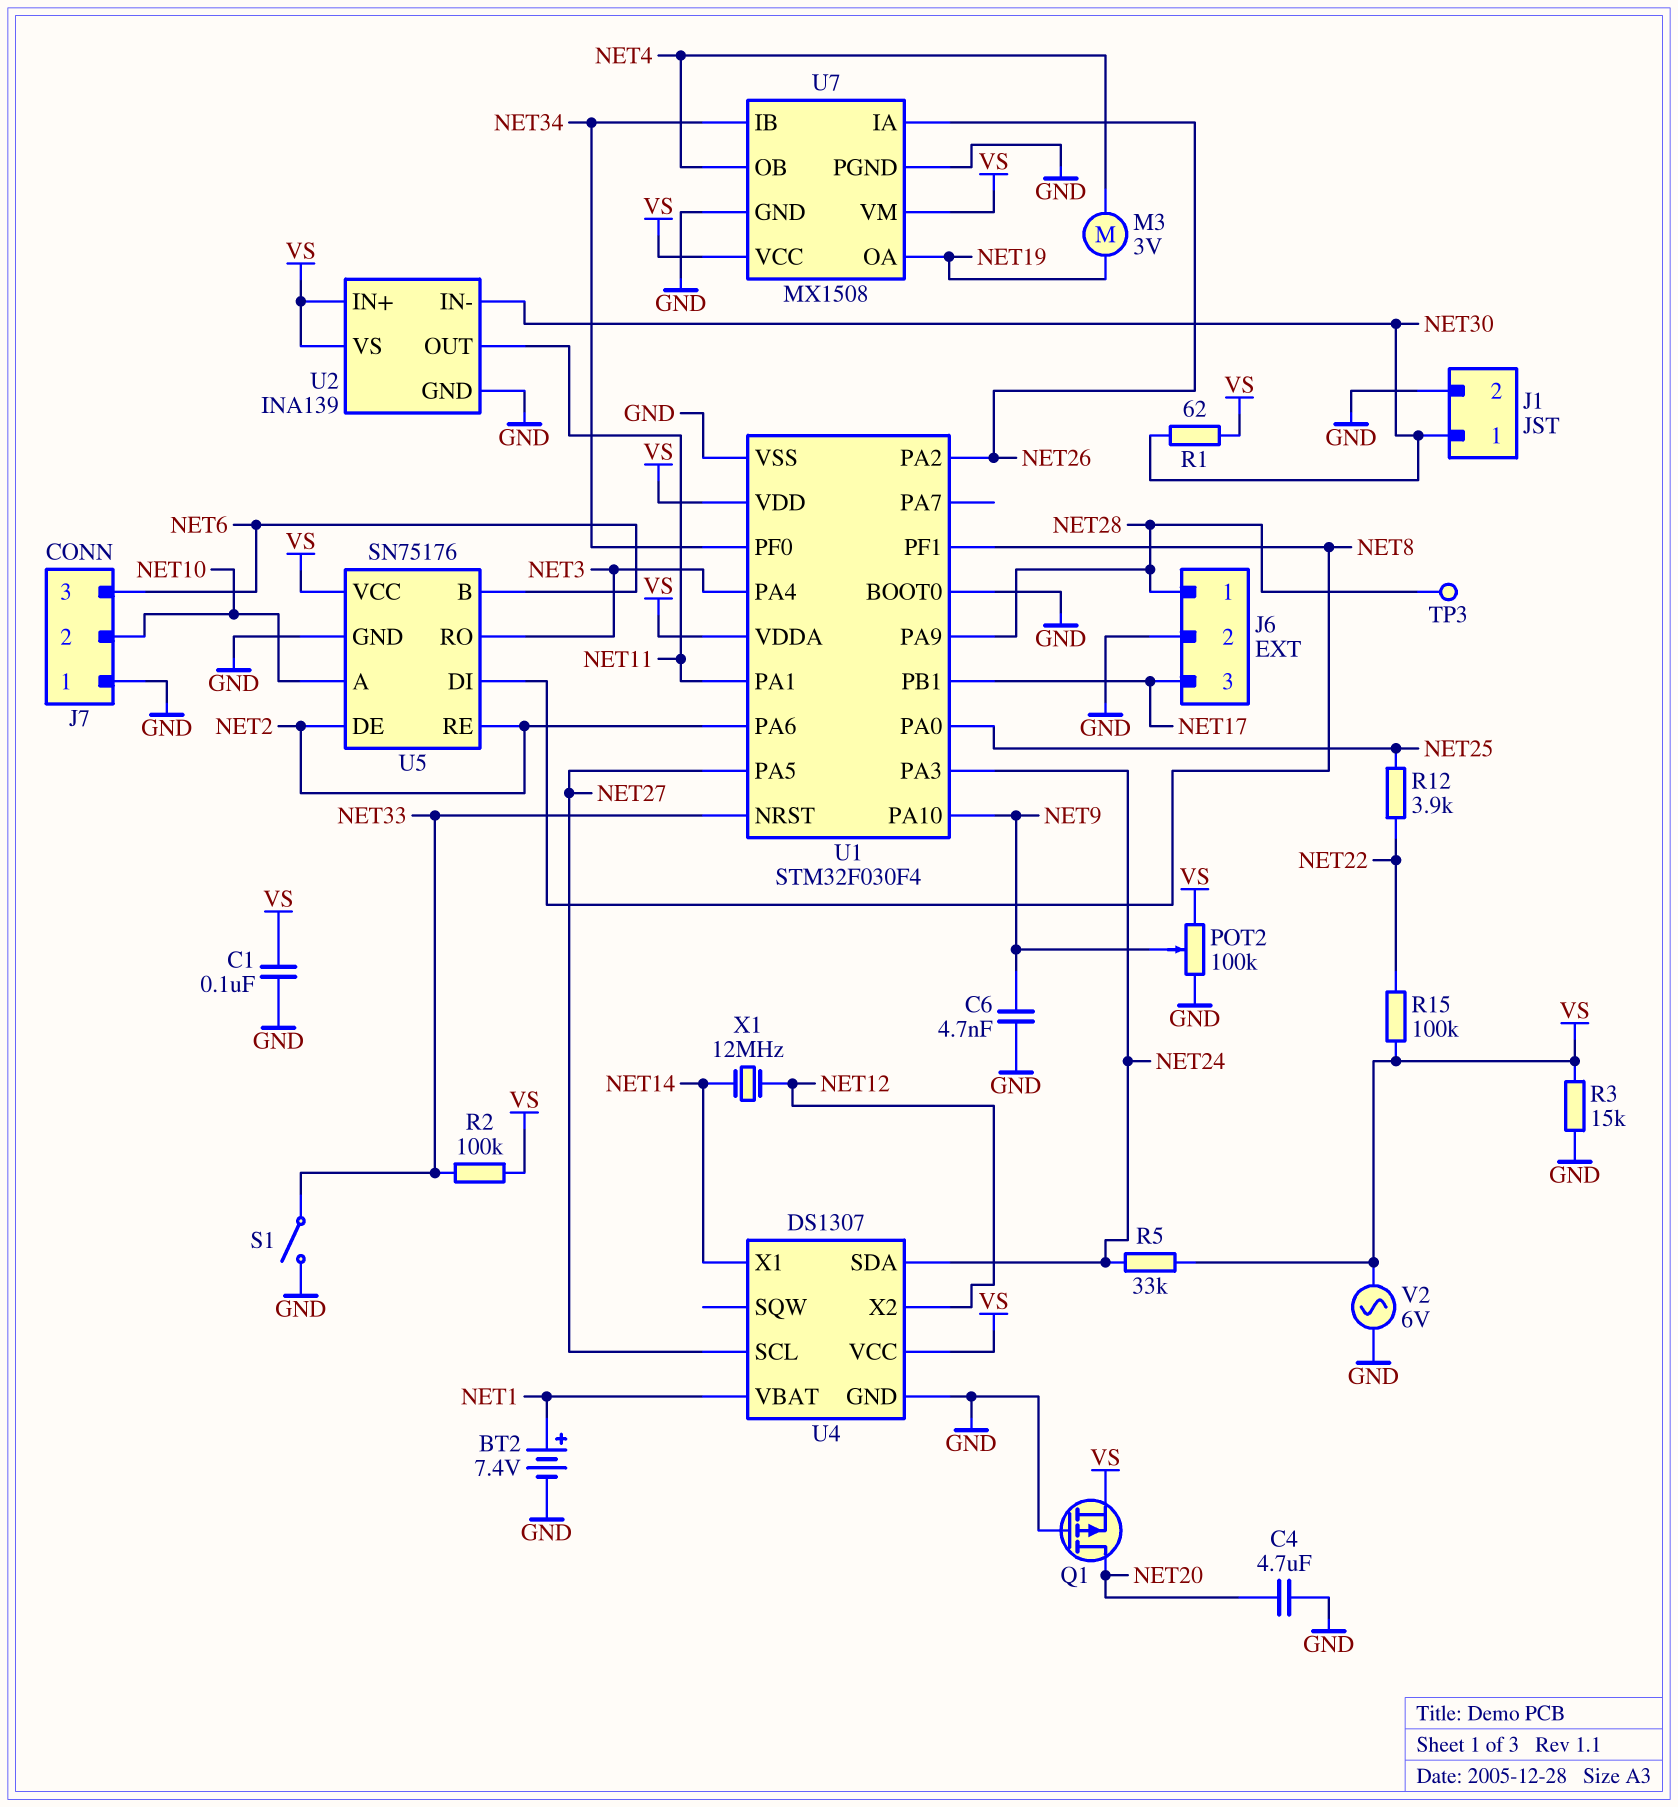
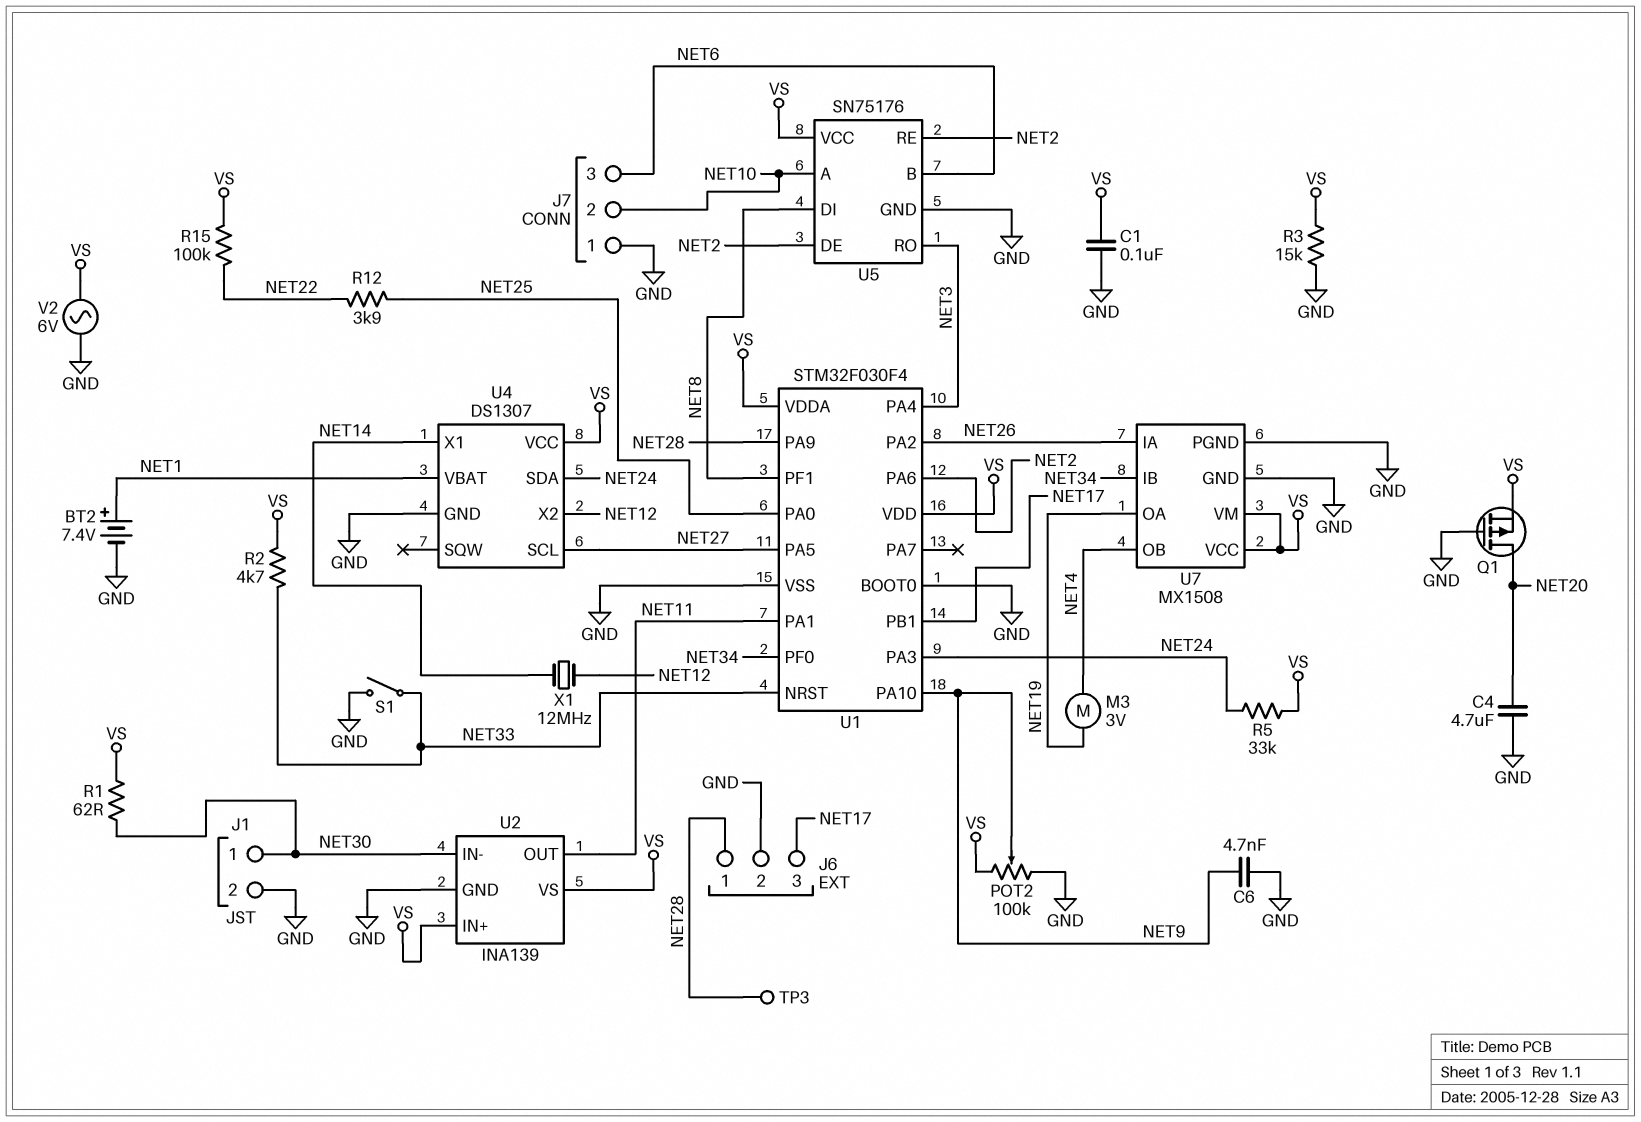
R2: 100k (NET33, VS) -> 4.7k (NET33, VS)

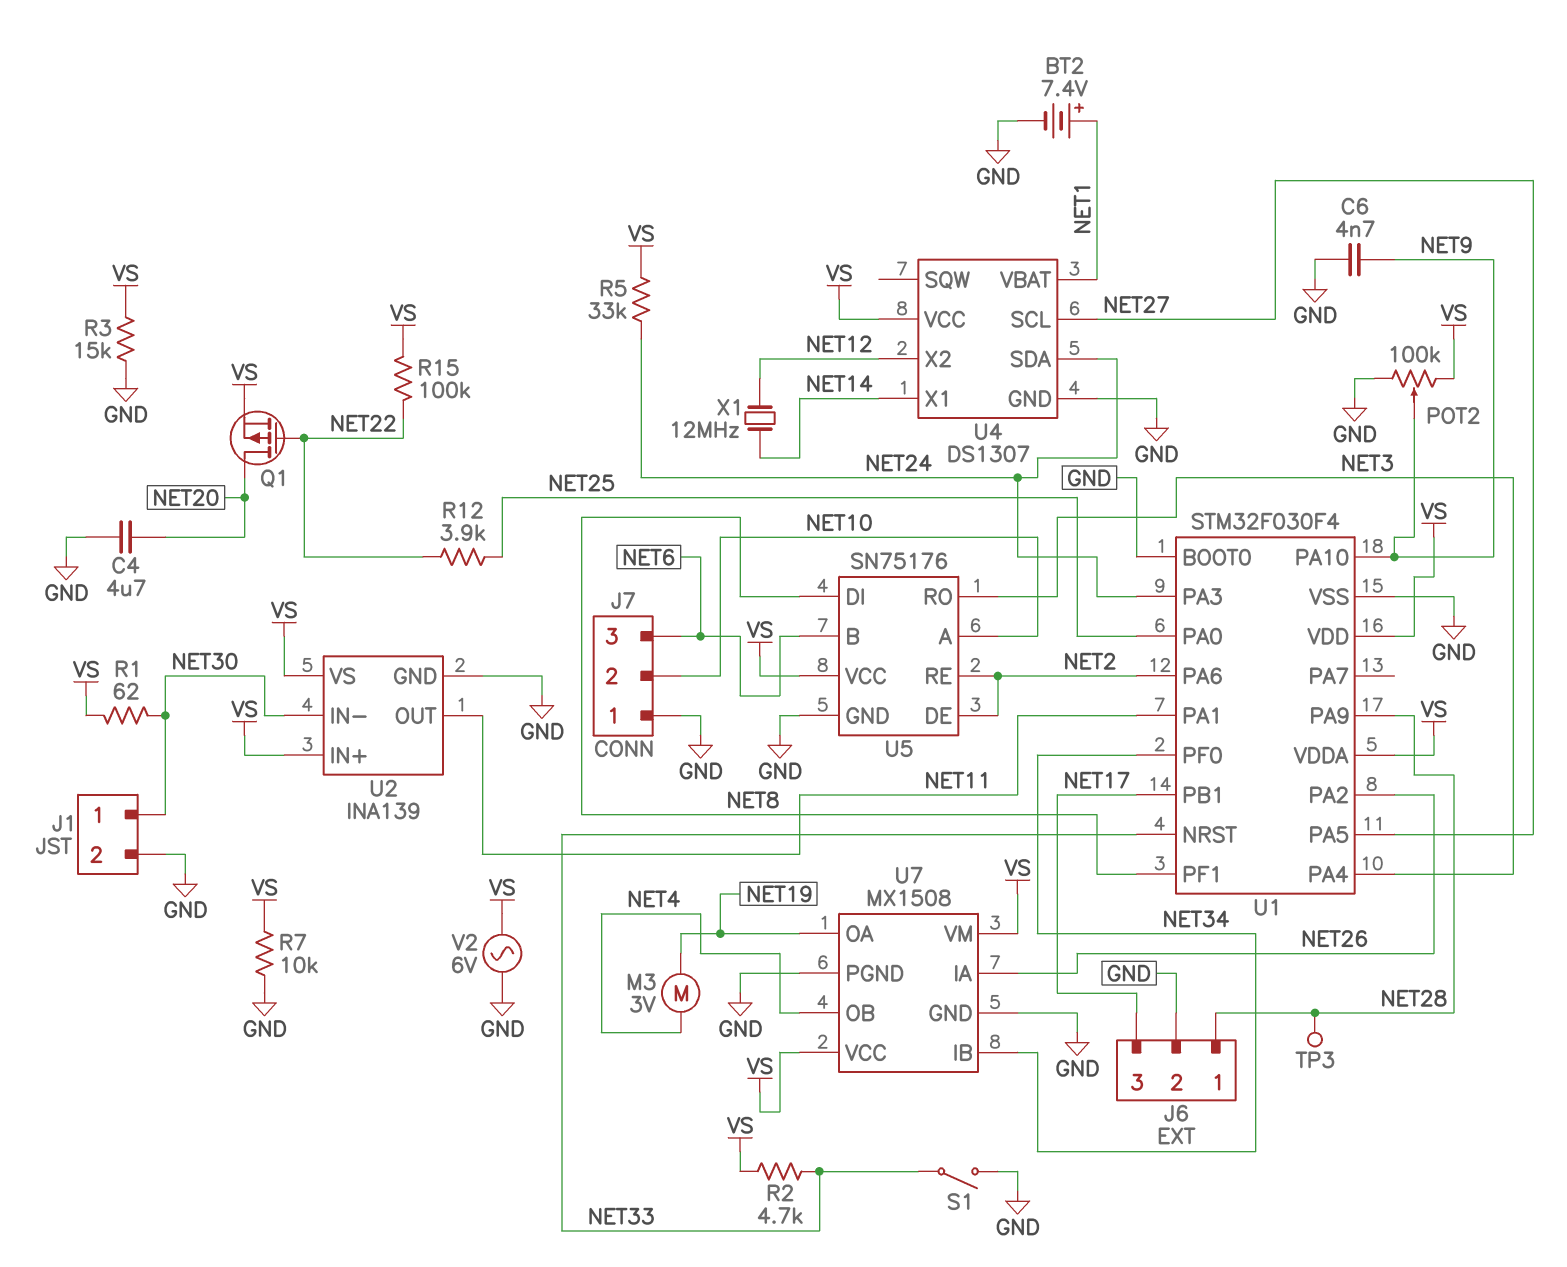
C1: 100nF (GND, VS) -> none
Q1: PMOS (G GND, D NET20, S VS) -> PMOS (G NET22, D NET20, S VS)
R7: none -> 10k (GND, VS)

